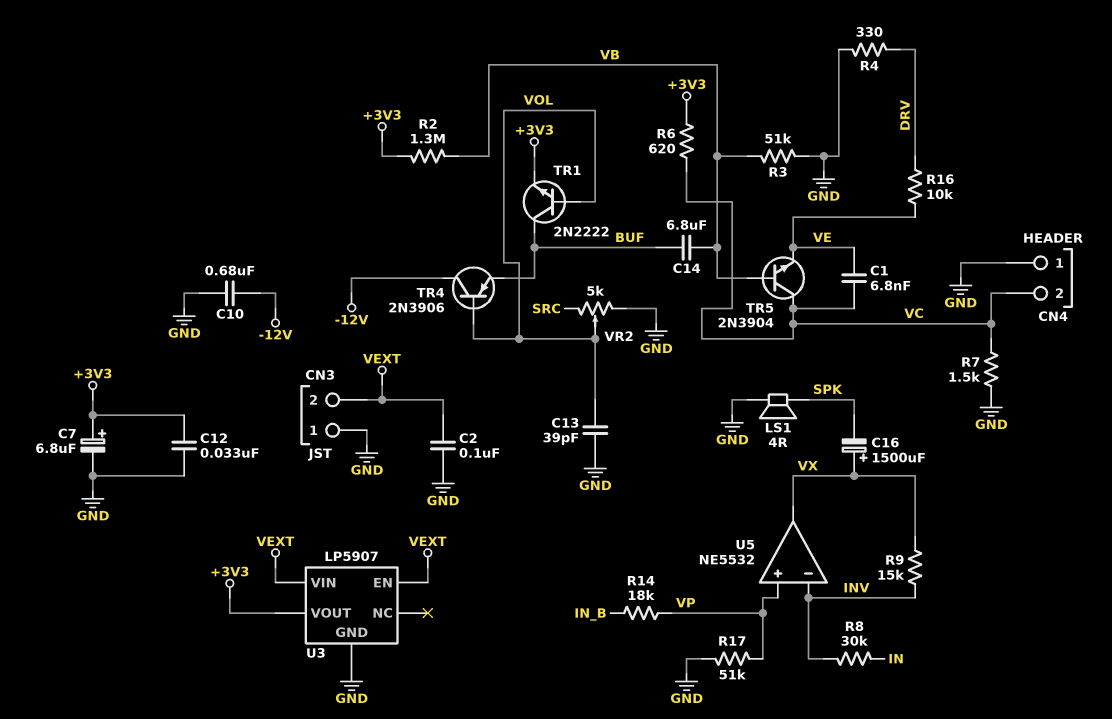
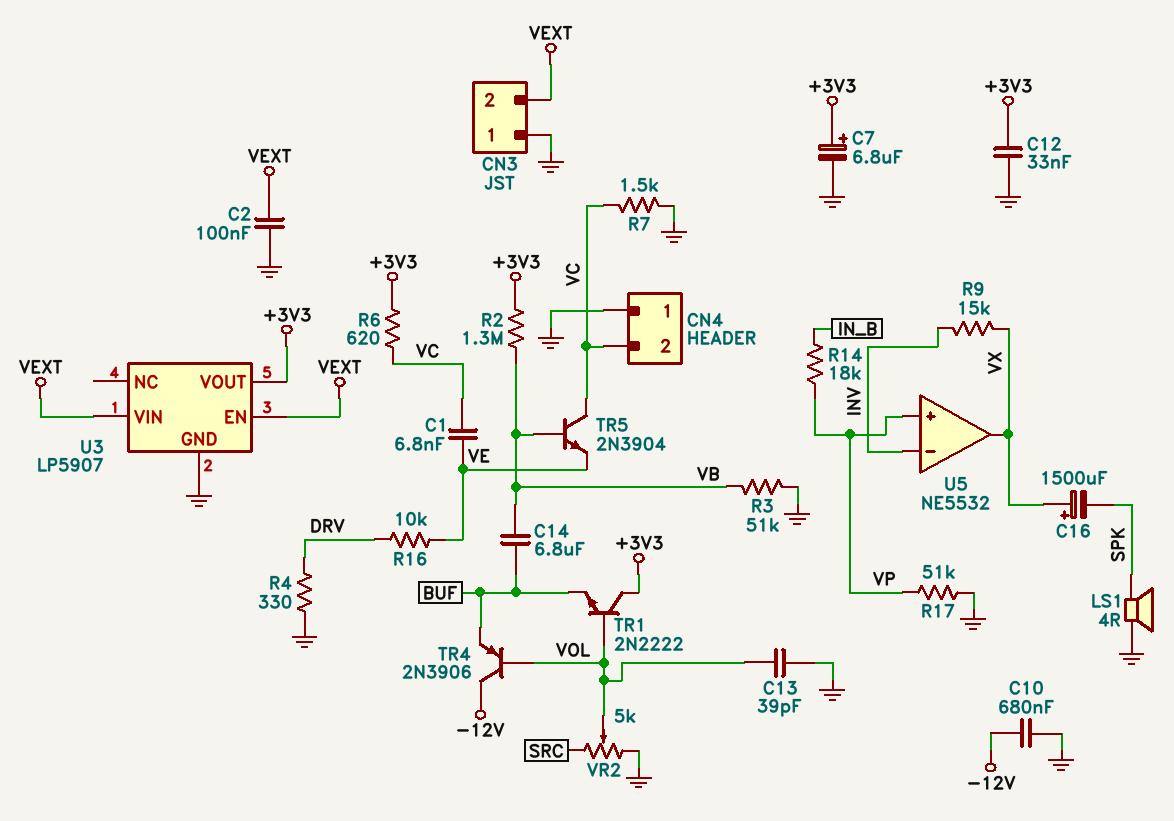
R8: 30k (IN, INV) -> none
TR1: NPN 2N2222 (B VOL, C BUF, E +3V3) -> NPN 2N2222 (B VOL, C +3V3, E BUF)

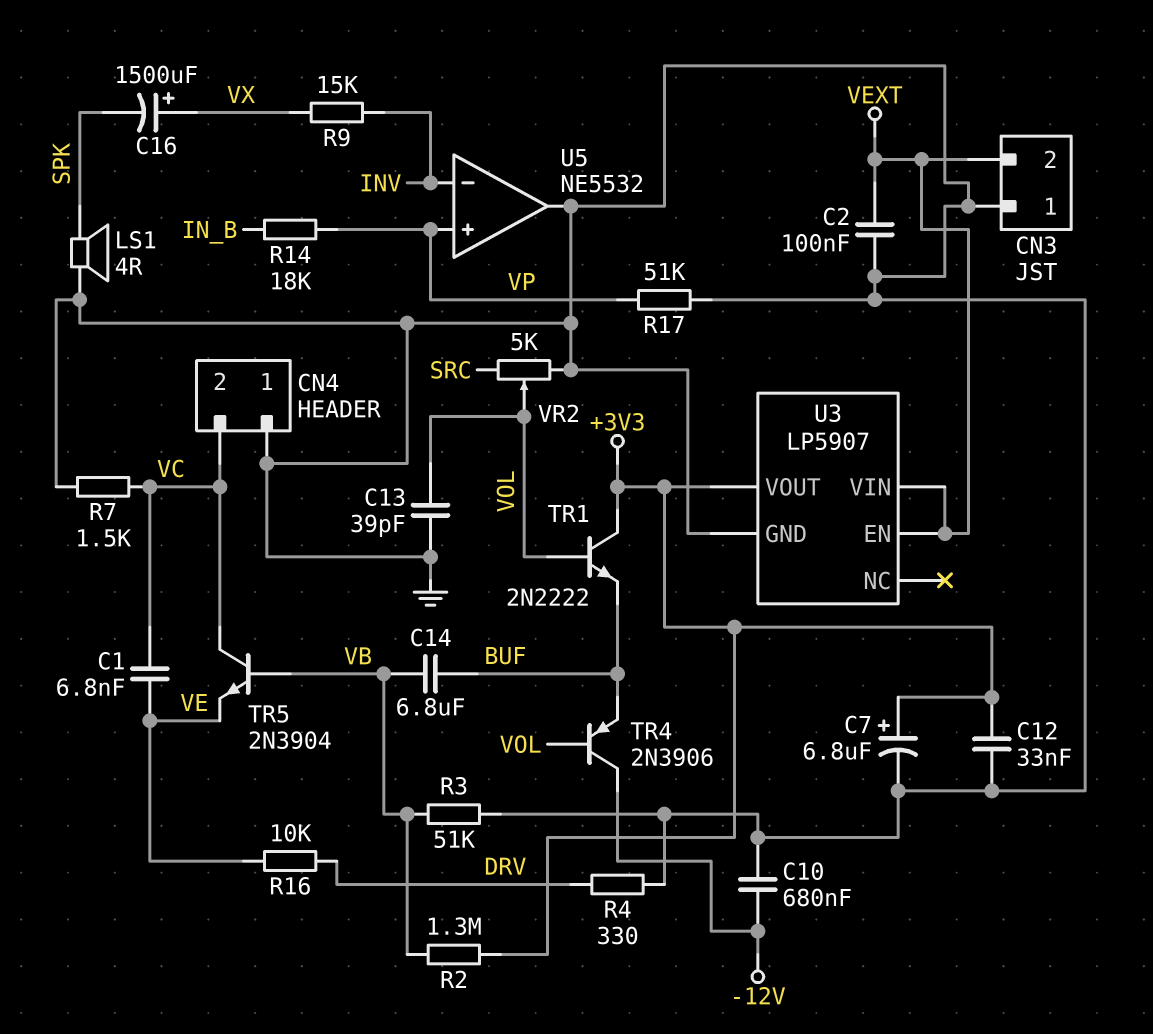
R6: 620 (+3V3, VC) -> none
U5 pin out: VX -> GND

